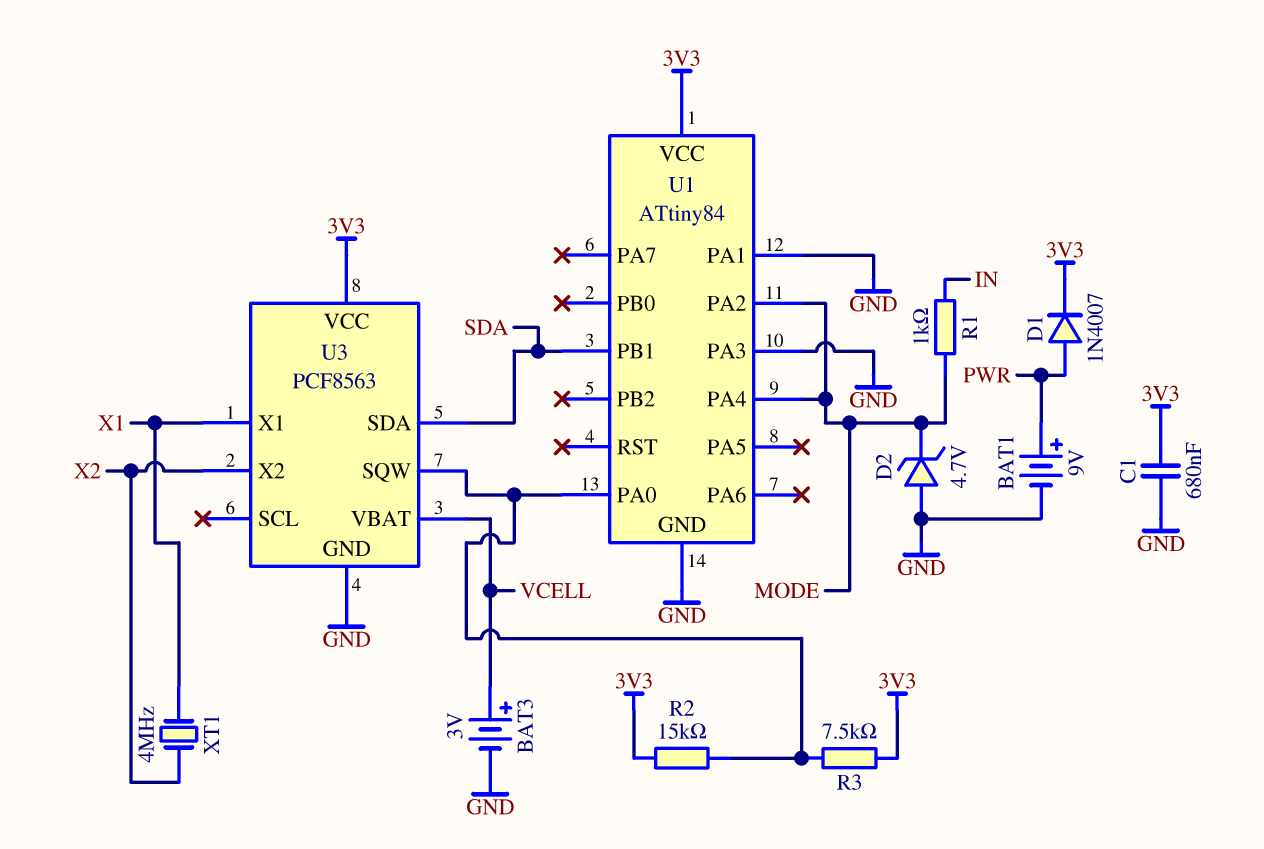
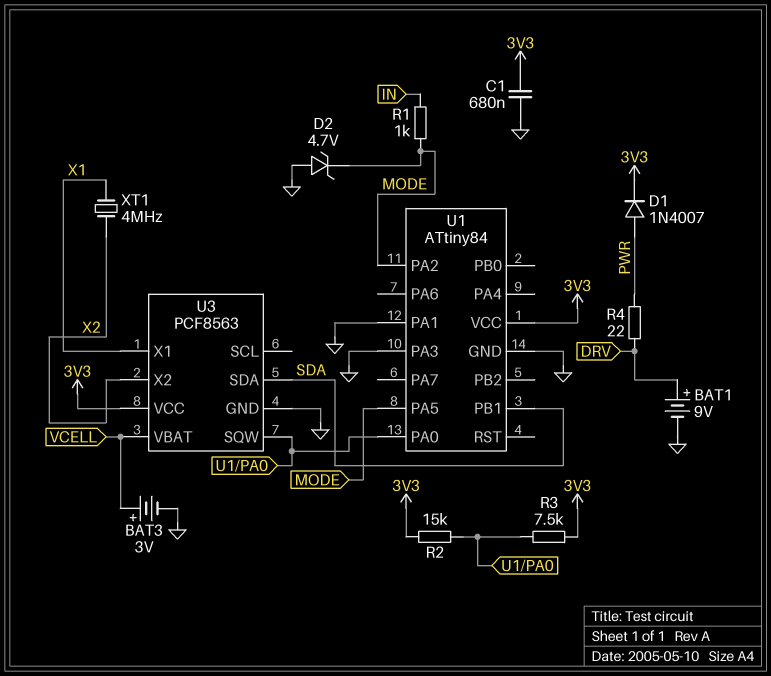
BAT1: 9V (plus PWR, minus GND) -> 9V (plus DRV, minus GND)
R4: none -> 22 (DRV, PWR)
U1 pin PA4: MODE -> none
U1 pin PA5: none -> MODE

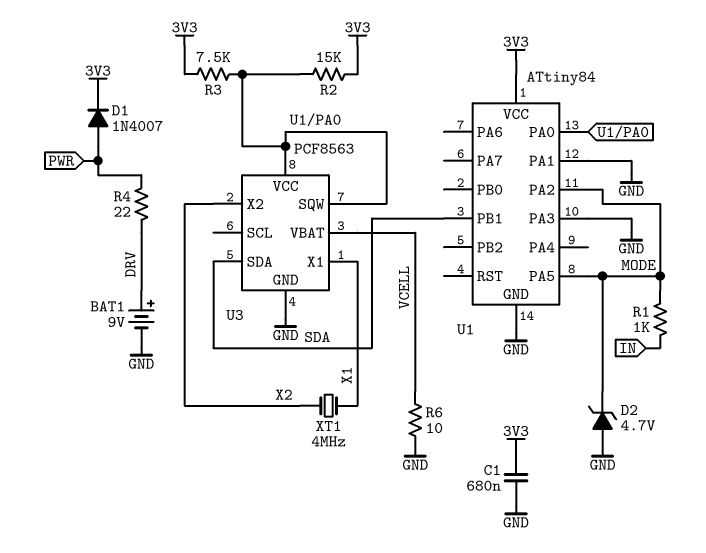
BAT3: 3V (plus VCELL, minus GND) -> none
R6: none -> 10 (GND, VCELL)
U3 pin VCC: 3V3 -> U1/PA0

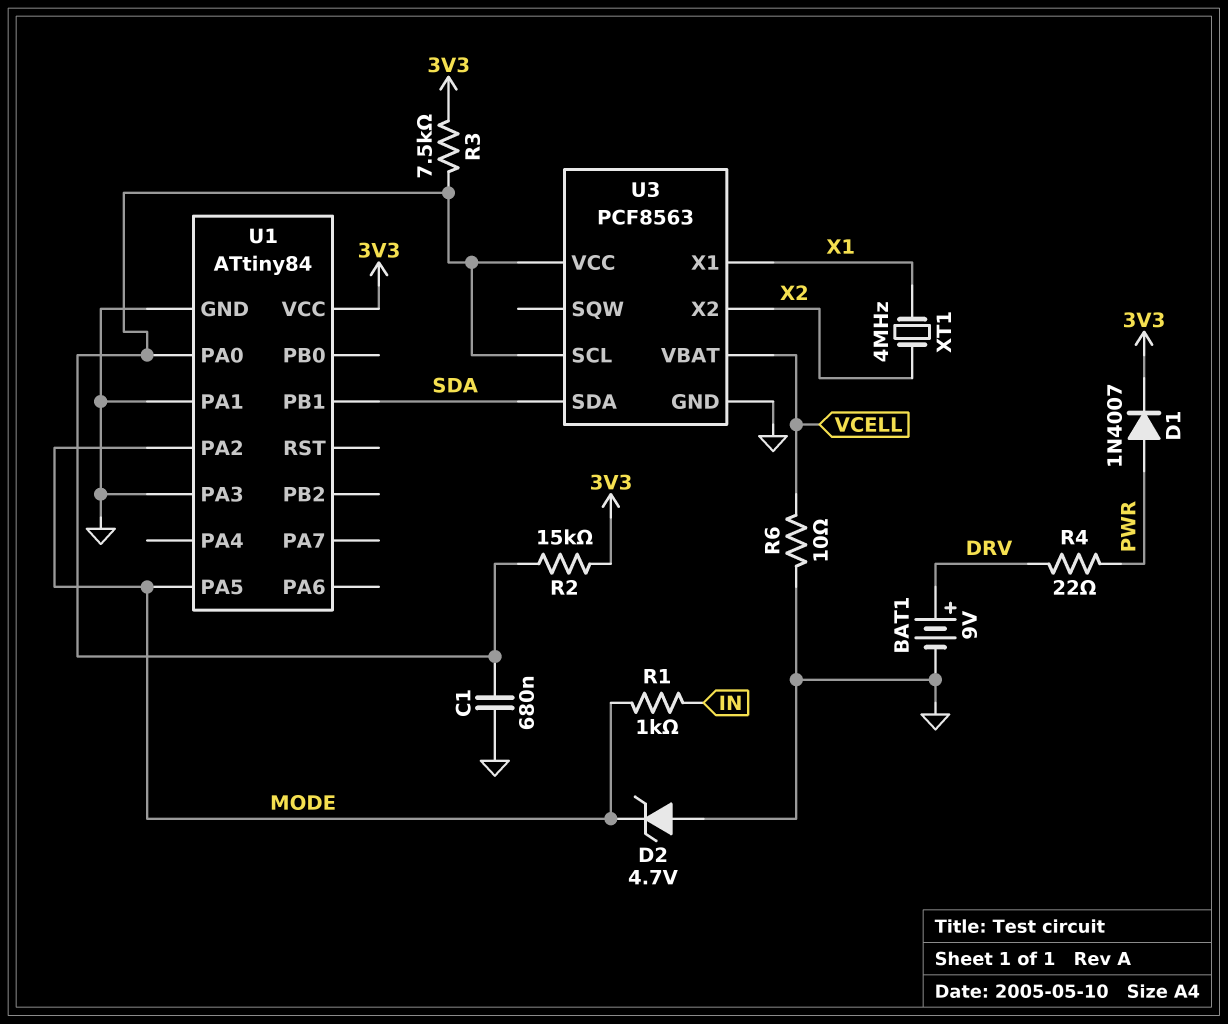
C1: 680nF (3V3, GND) -> 680nF (GND, U1/PA0)
U3 pin SCL: none -> U1/PA0
U3 pin SQW: U1/PA0 -> none

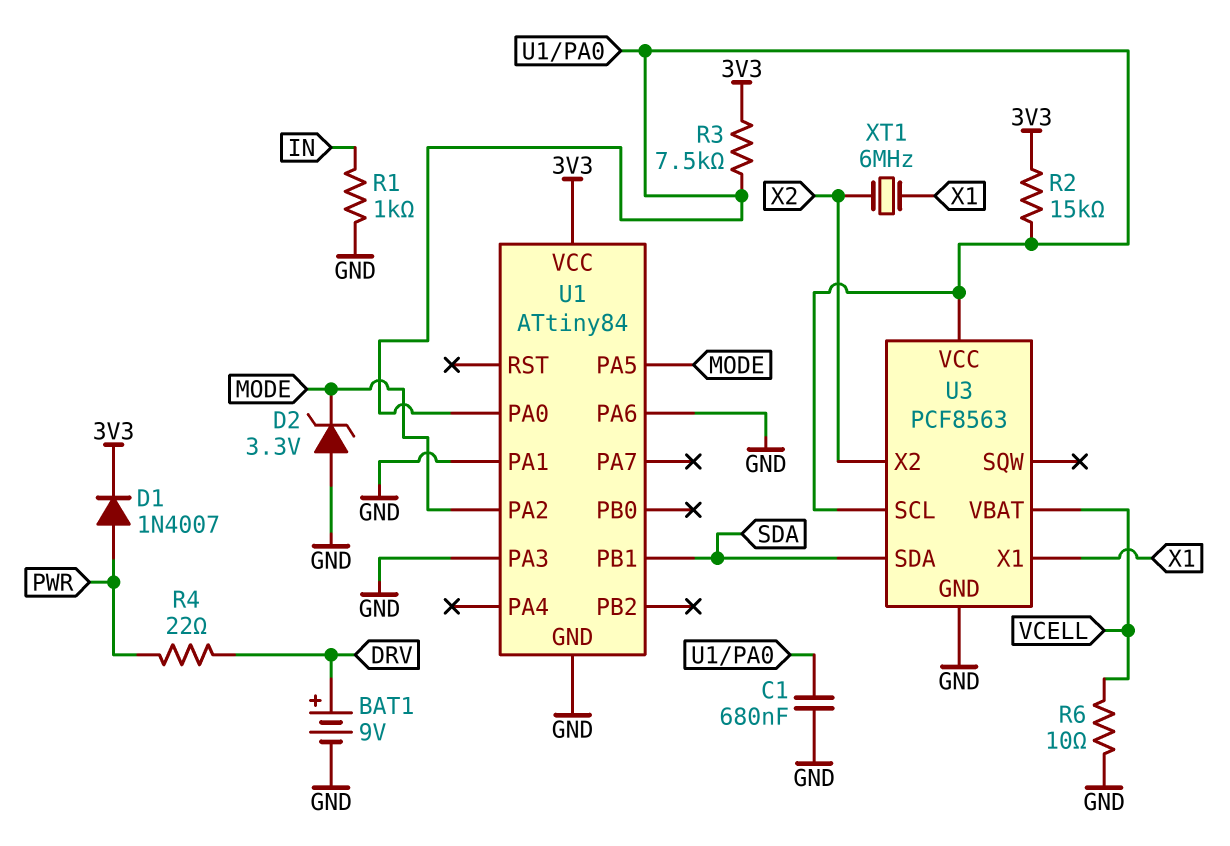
D2: zener 4.7V (A GND, K MODE) -> zener 3.3V (A GND, K MODE)
R1: 1k (IN, MODE) -> 1k (GND, IN)
U1 pin PA6: none -> GND
XT1: 4MHz (X1, X2) -> 6MHz (X1, X2)

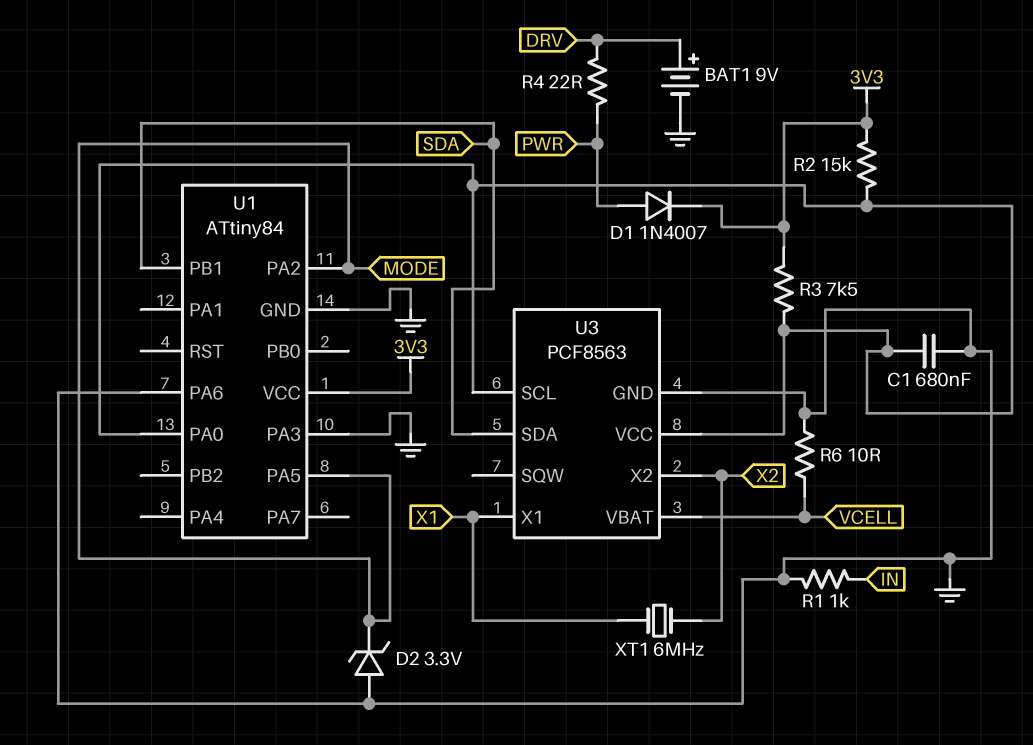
U1 pin PA1: GND -> none

